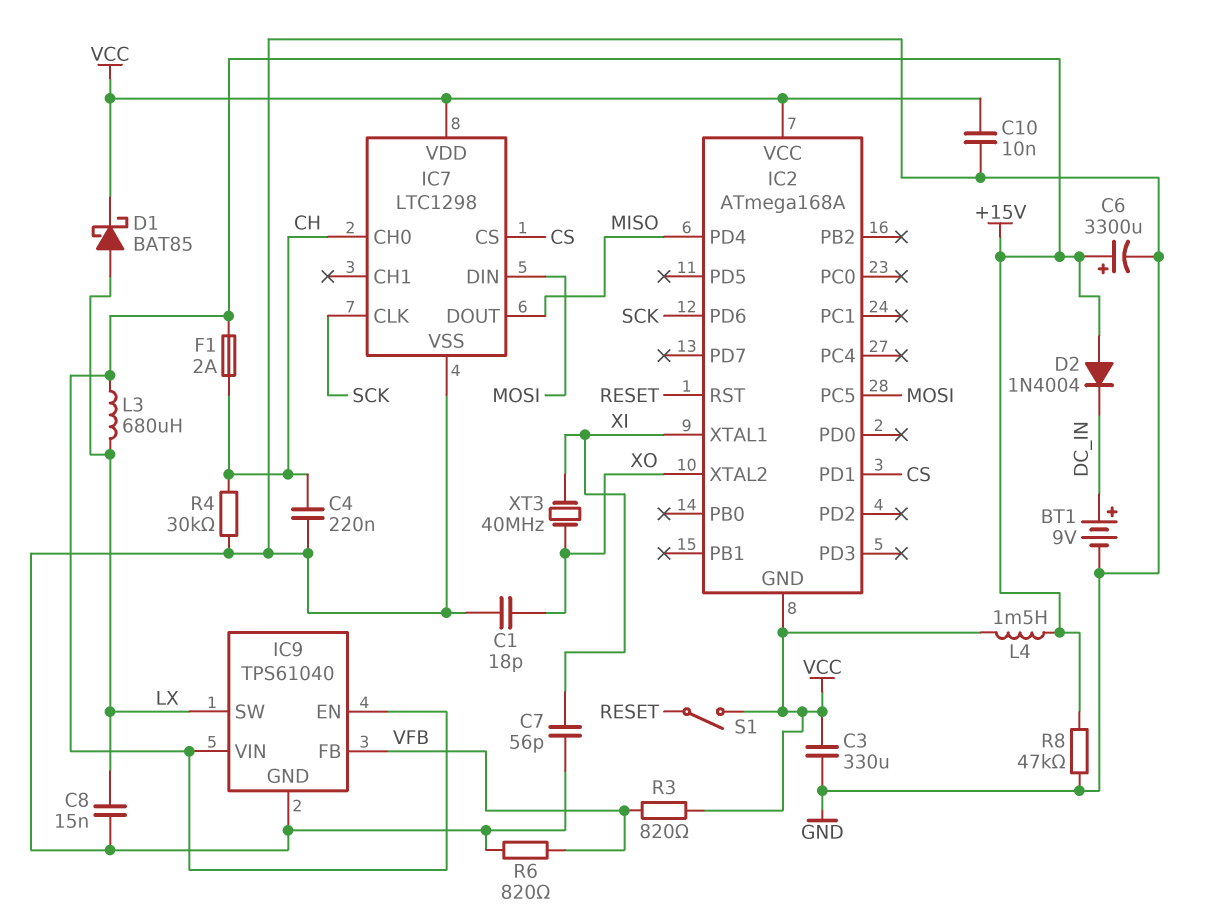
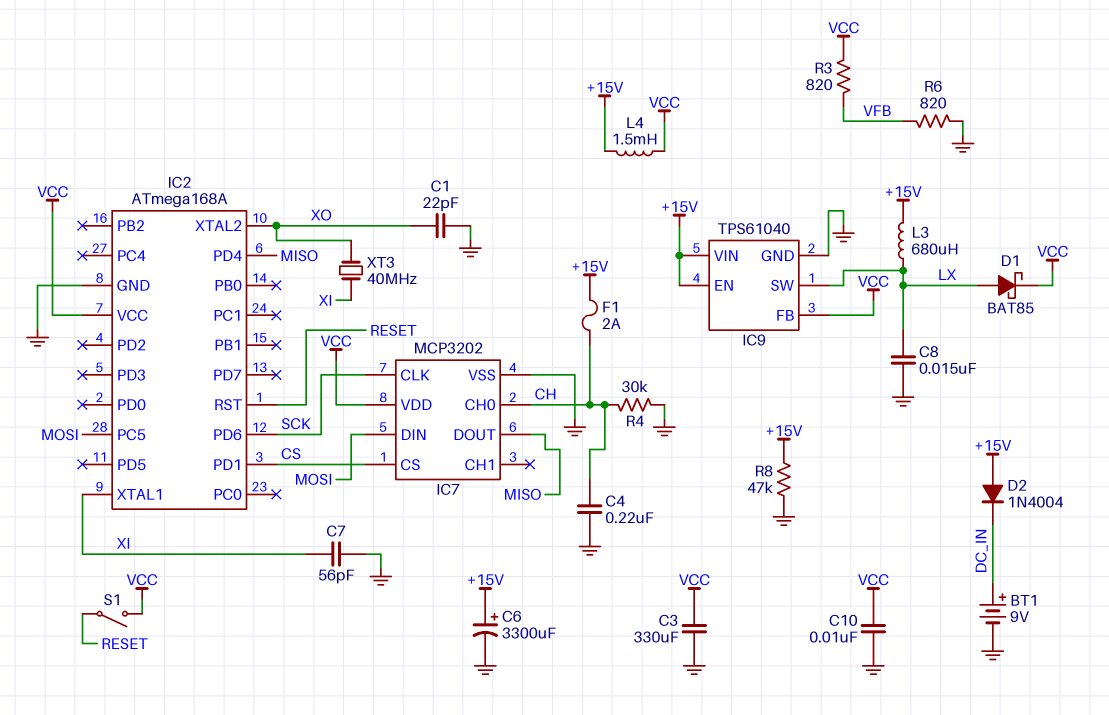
C1: 18pF (GND, XO) -> 22pF (GND, XO)
IC2 pin GND: VCC -> GND
IC7: LTC1298 -> MCP3202
IC9 pin FB: VFB -> VCC

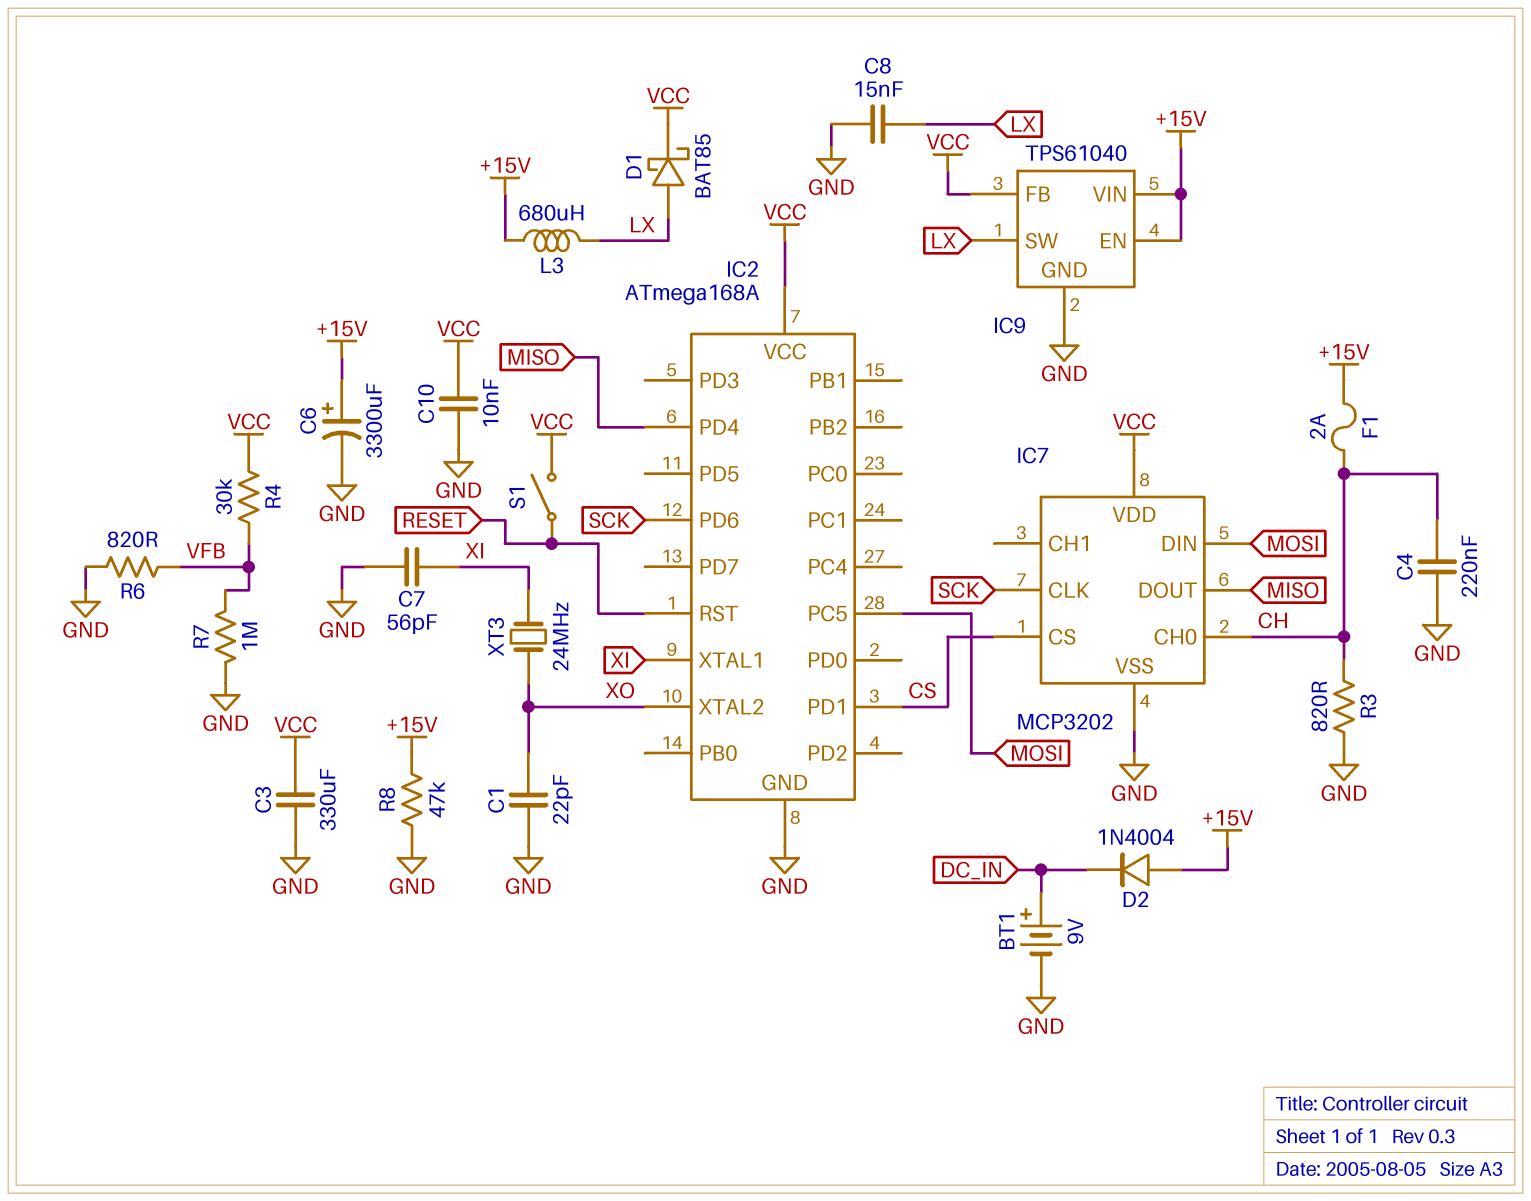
L4: 1.5mH (+15V, VCC) -> none
R3: 820 (VCC, VFB) -> 820 (CH, GND)
R4: 30k (CH, GND) -> 30k (VCC, VFB)
R7: none -> 1M (GND, VFB)
XT3: 40MHz (XI, XO) -> 24MHz (XI, XO)

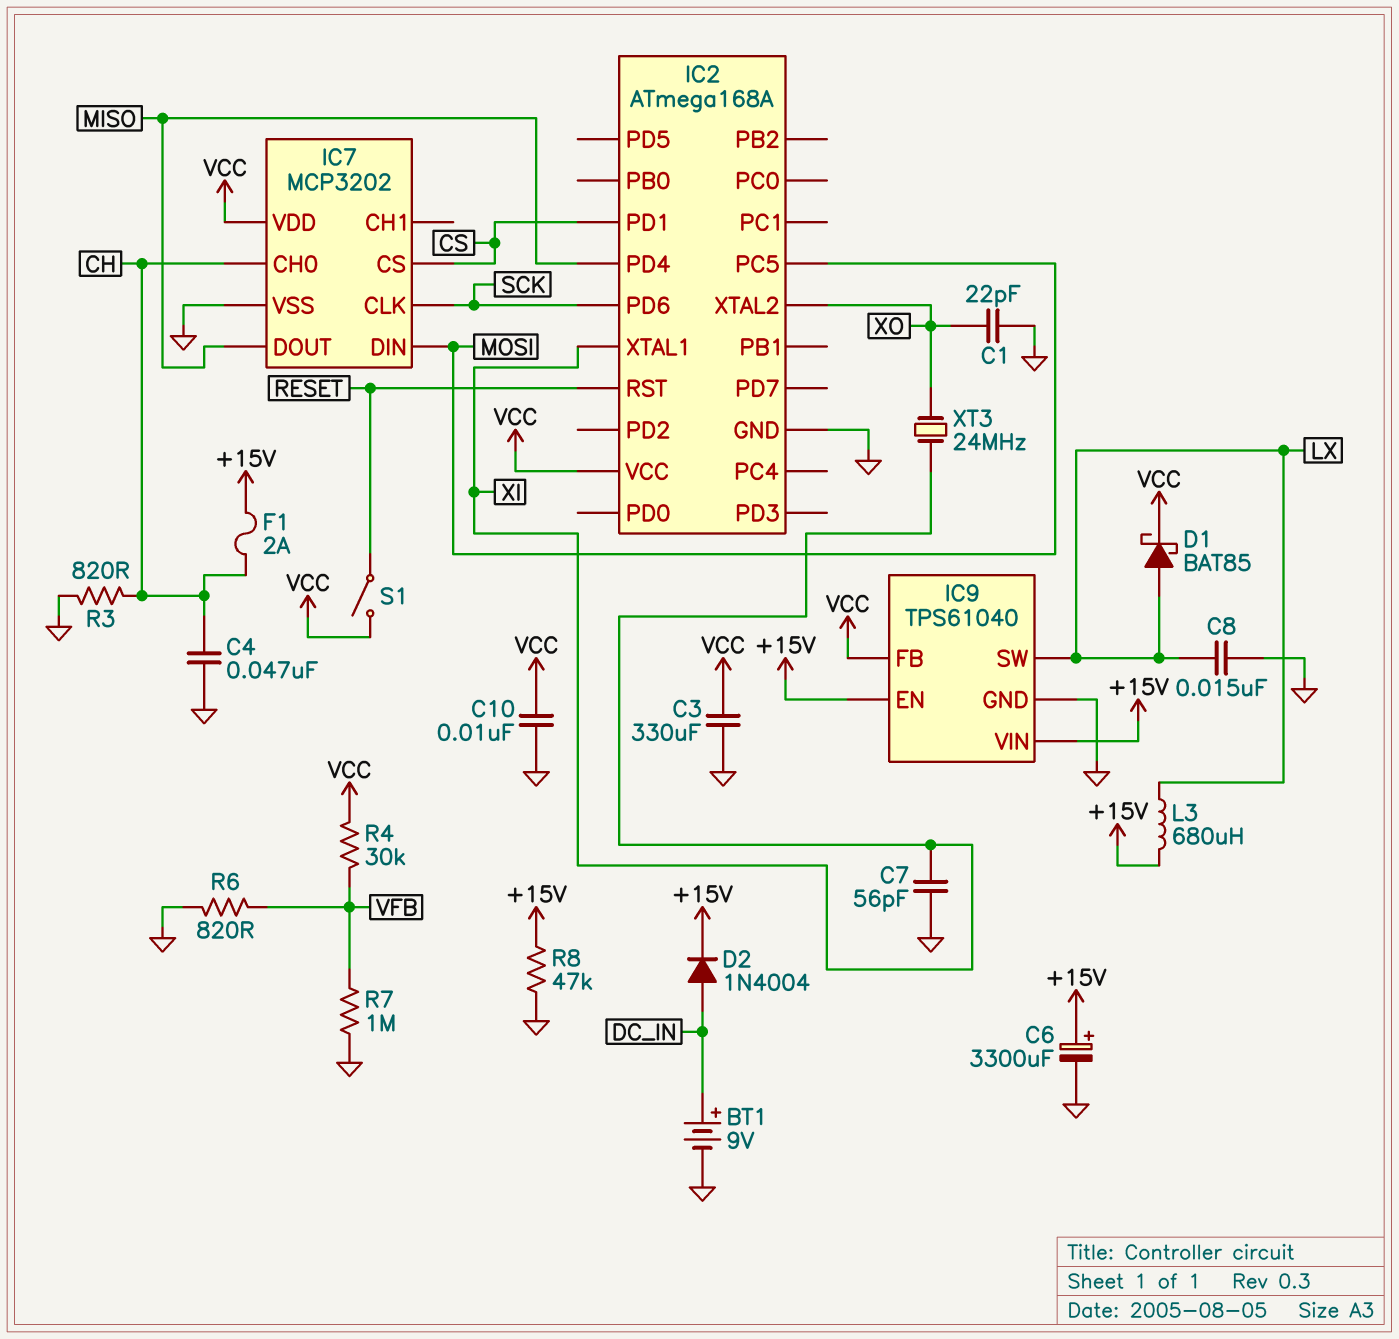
C4: 220nF (CH, GND) -> 47nF (CH, GND)
D2: diode 1N4004 (A +15V, K DC_IN) -> diode 1N4004 (A DC_IN, K +15V)

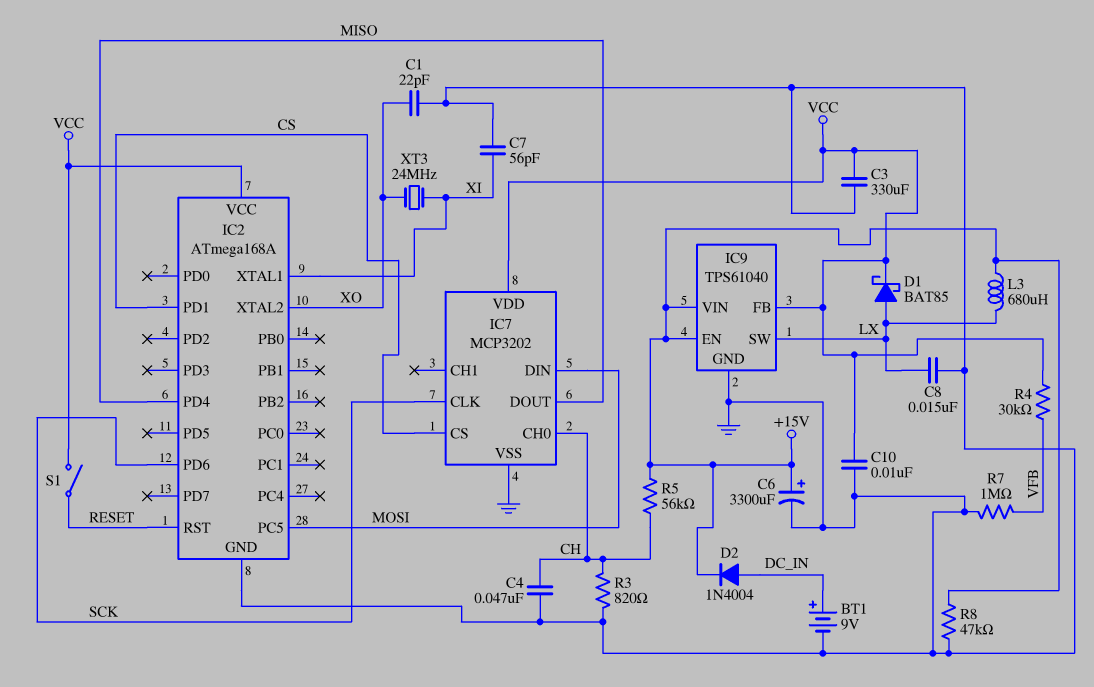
F1: 2A (+15V, CH) -> none
R5: none -> 56k (+15V, CH)
R6: 820 (GND, VFB) -> none

